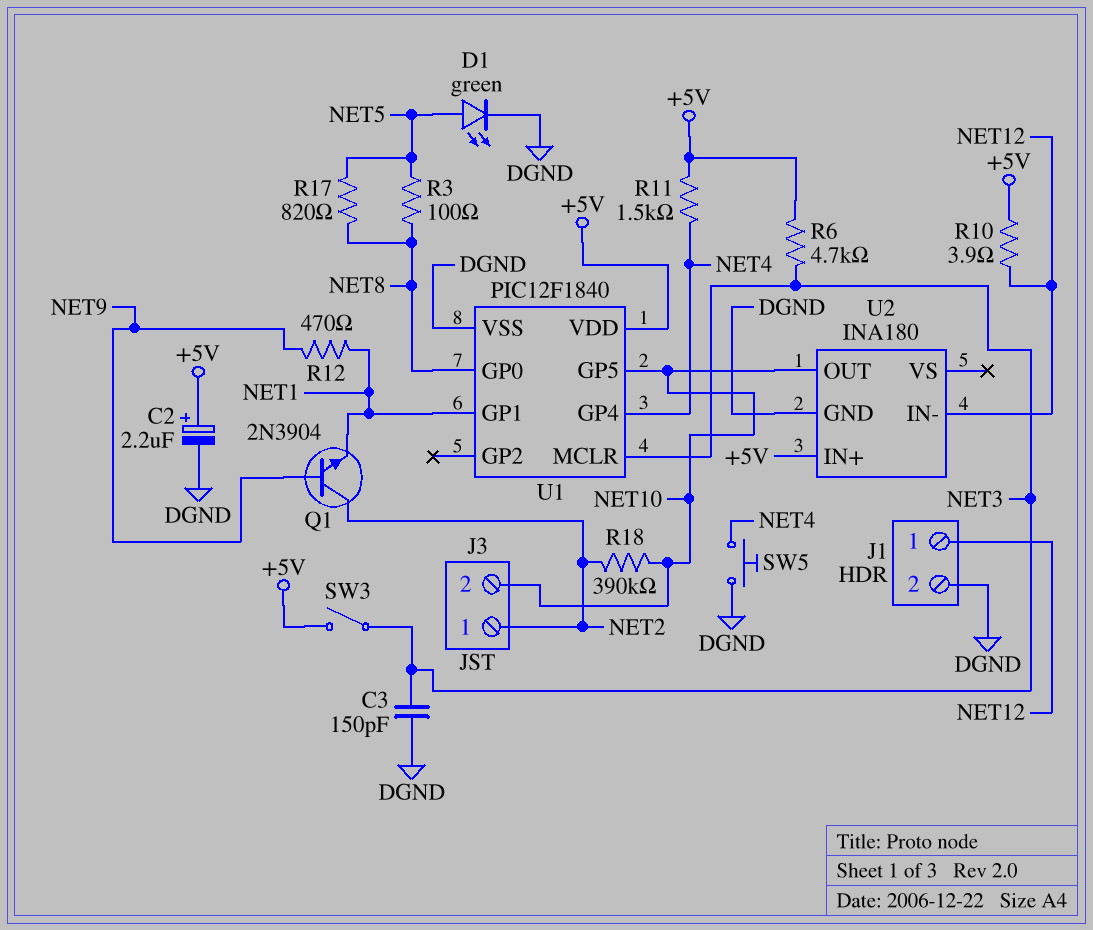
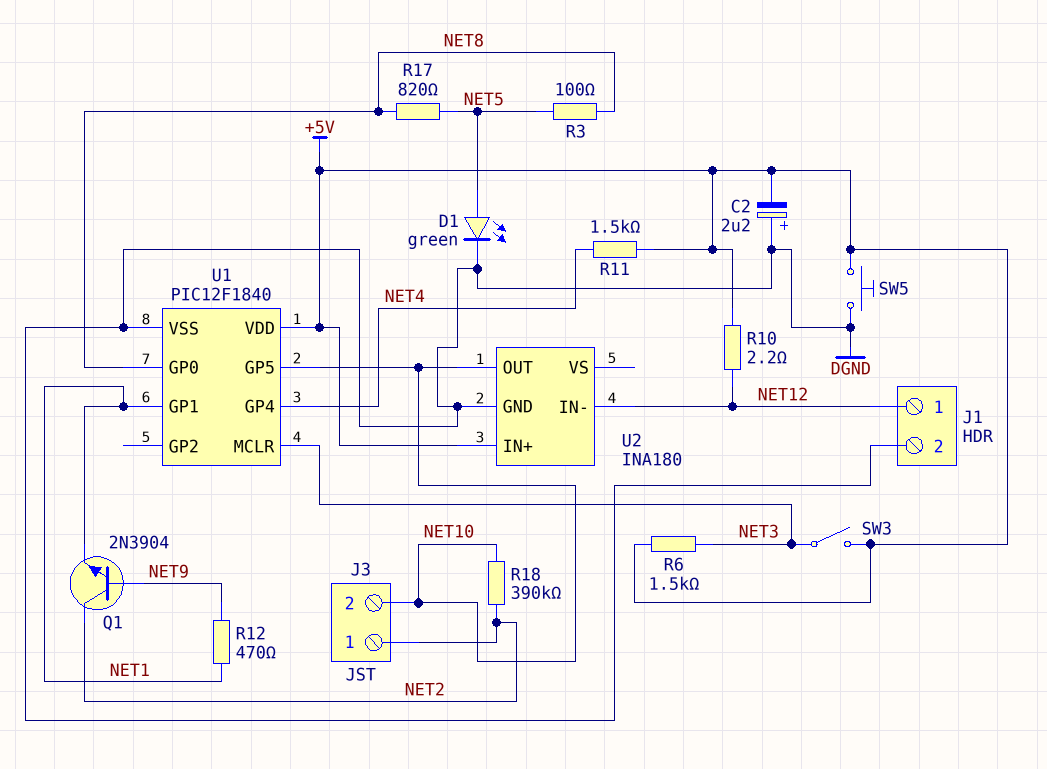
C2: 2.2uF (plus +5V, minus DGND) -> 2.2uF (plus DGND, minus +5V)
C3: 150pF (DGND, NET3) -> none
R6: 4.7k (+5V, NET3) -> 1.5k (+5V, NET3)
R10: 3.9 (+5V, NET12) -> 2.2 (+5V, NET12)
SW5: button (DGND, NET4) -> button (+5V, DGND)

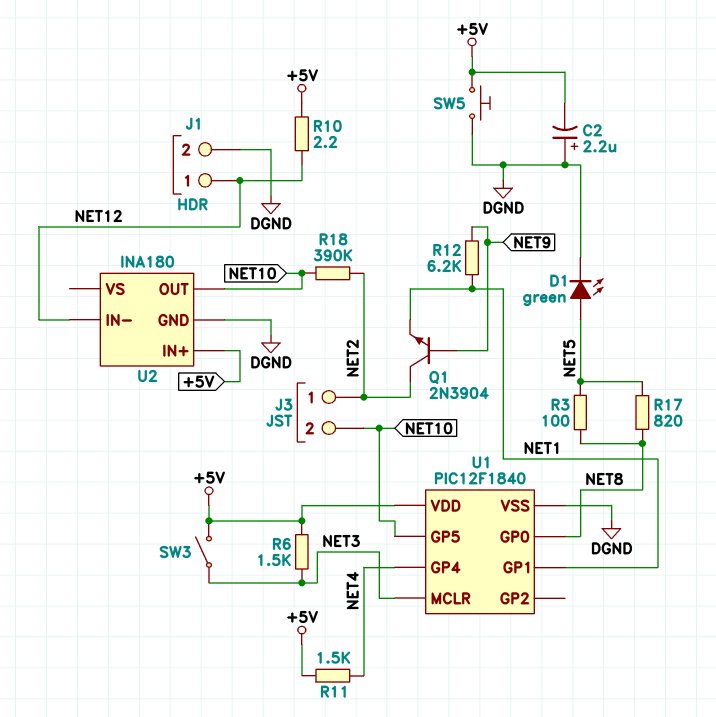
R12: 470 (NET1, NET9) -> 6.2k (NET1, NET9)

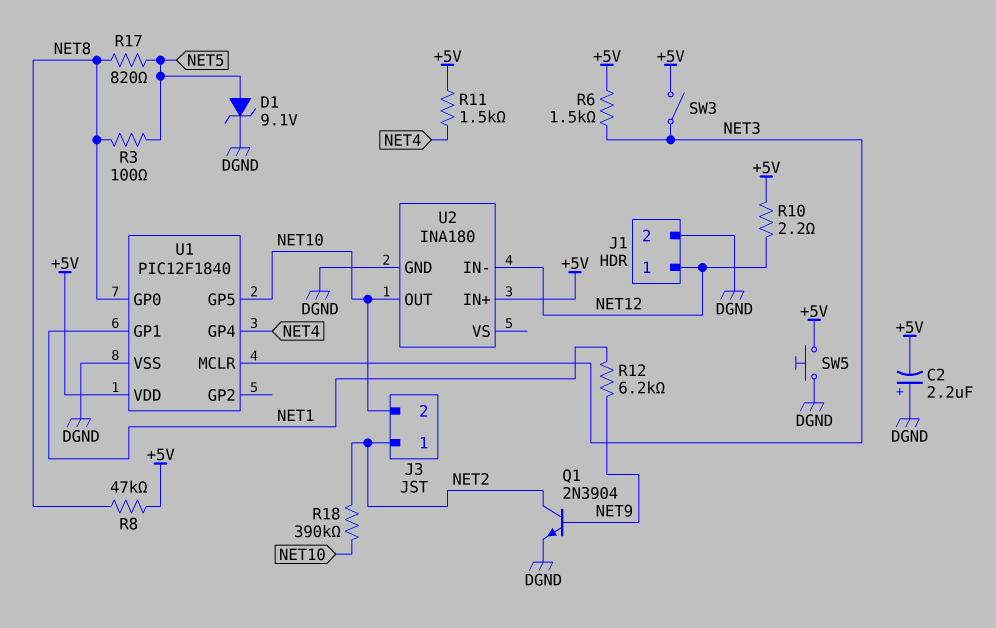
D1: LED green (A NET5, K DGND) -> zener 9.1V (A NET5, K DGND)
Q1: NPN 2N3904 (B NET9, C NET2, E NET1) -> NPN 2N3904 (B NET9, C NET2, E DGND)
R8: none -> 47k (+5V, NET8)

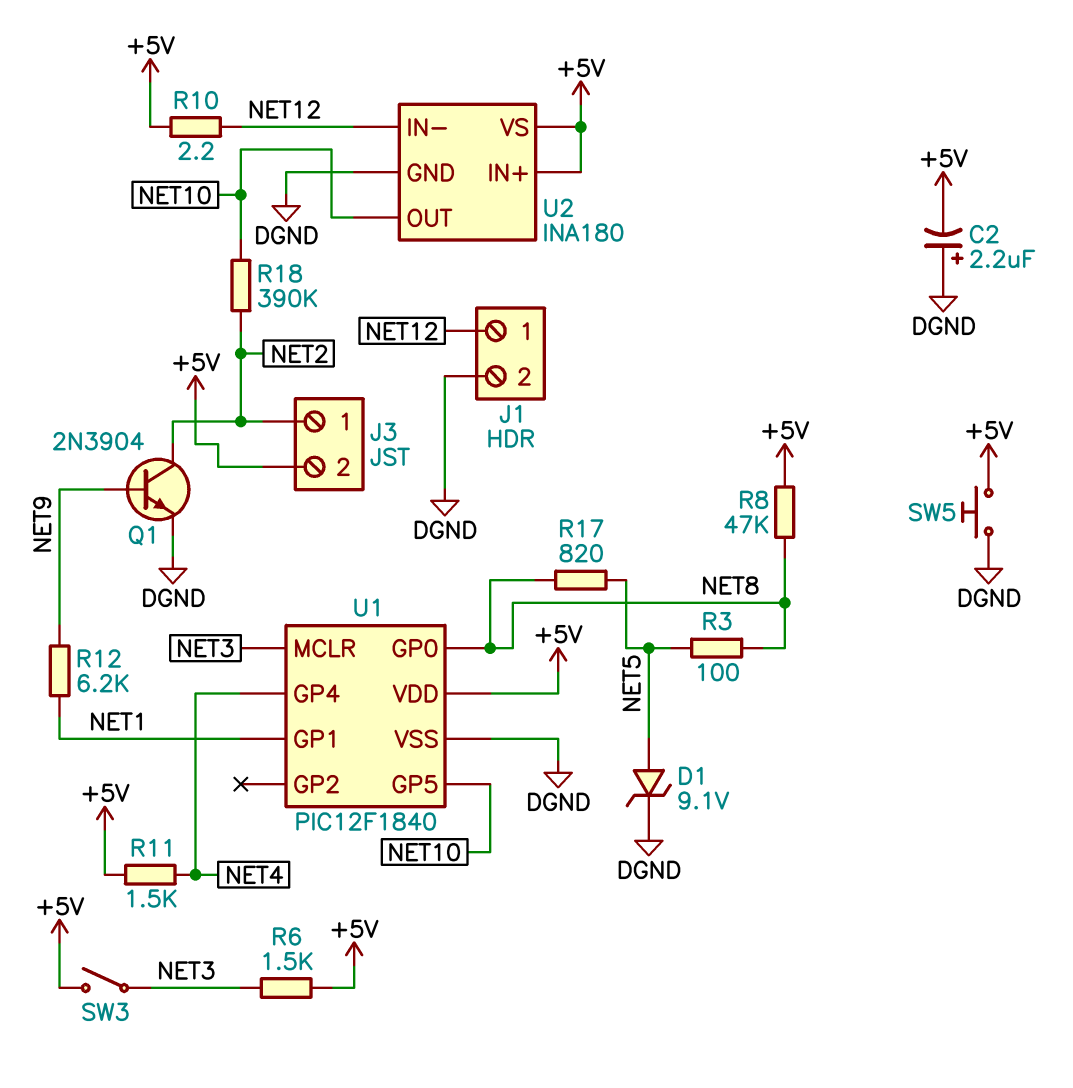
J3 pin 2: NET10 -> +5V
U2 pin VS: none -> +5V

